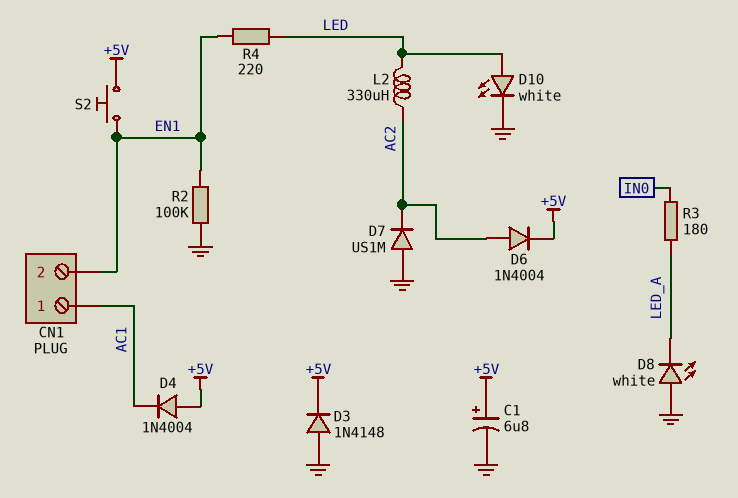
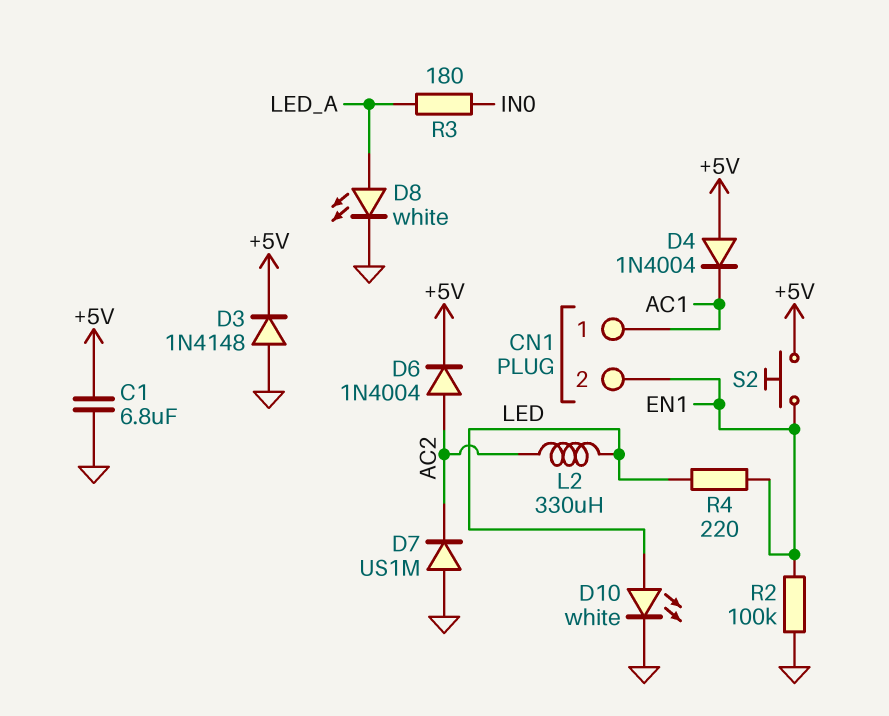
C1: 6.8uF (plus +5V, minus GND) -> 6.8uF (+5V, GND)
D8: LED white (A GND, K LED_A) -> LED white (A LED_A, K GND)

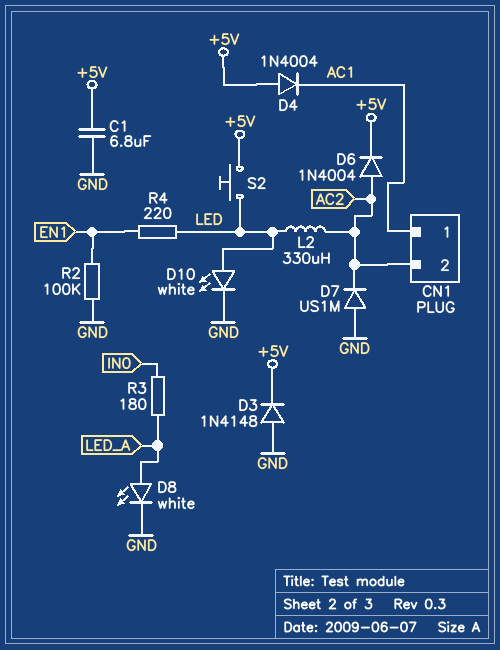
CN1 pin 2: EN1 -> AC2
S2: button (+5V, EN1) -> button (+5V, LED)

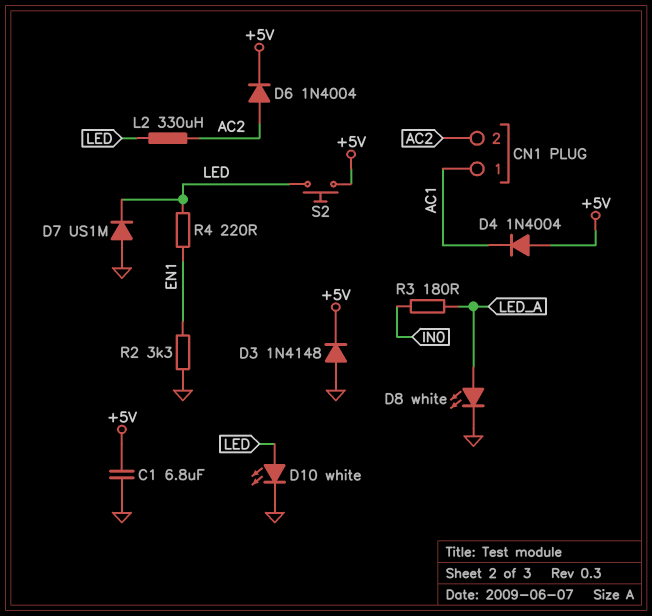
D7: diode US1M (A GND, K AC2) -> diode US1M (A GND, K LED)
R2: 100k (EN1, GND) -> 3.3k (EN1, GND)

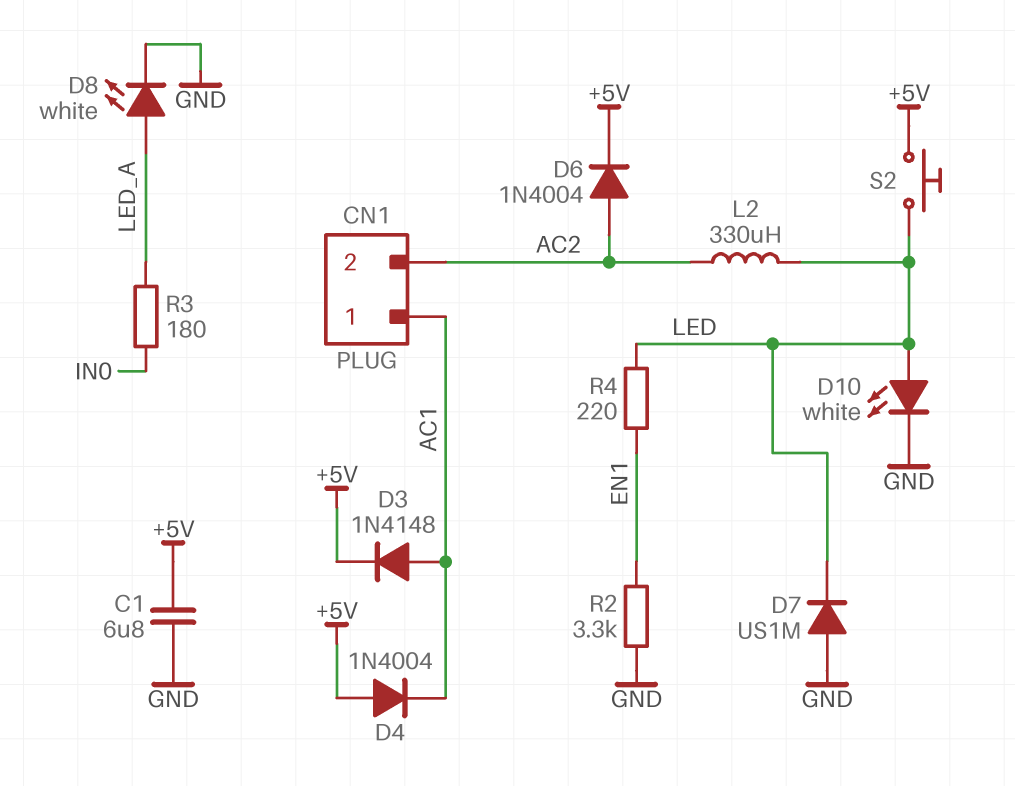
D3: diode 1N4148 (A GND, K +5V) -> diode 1N4148 (A AC1, K +5V)

